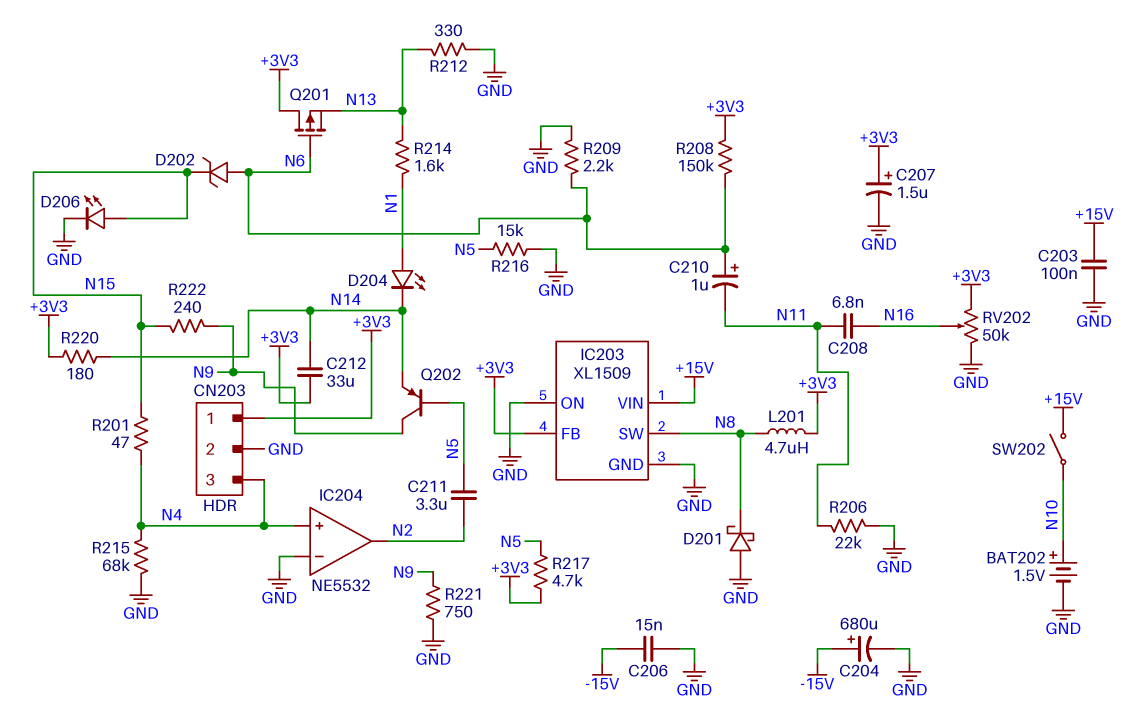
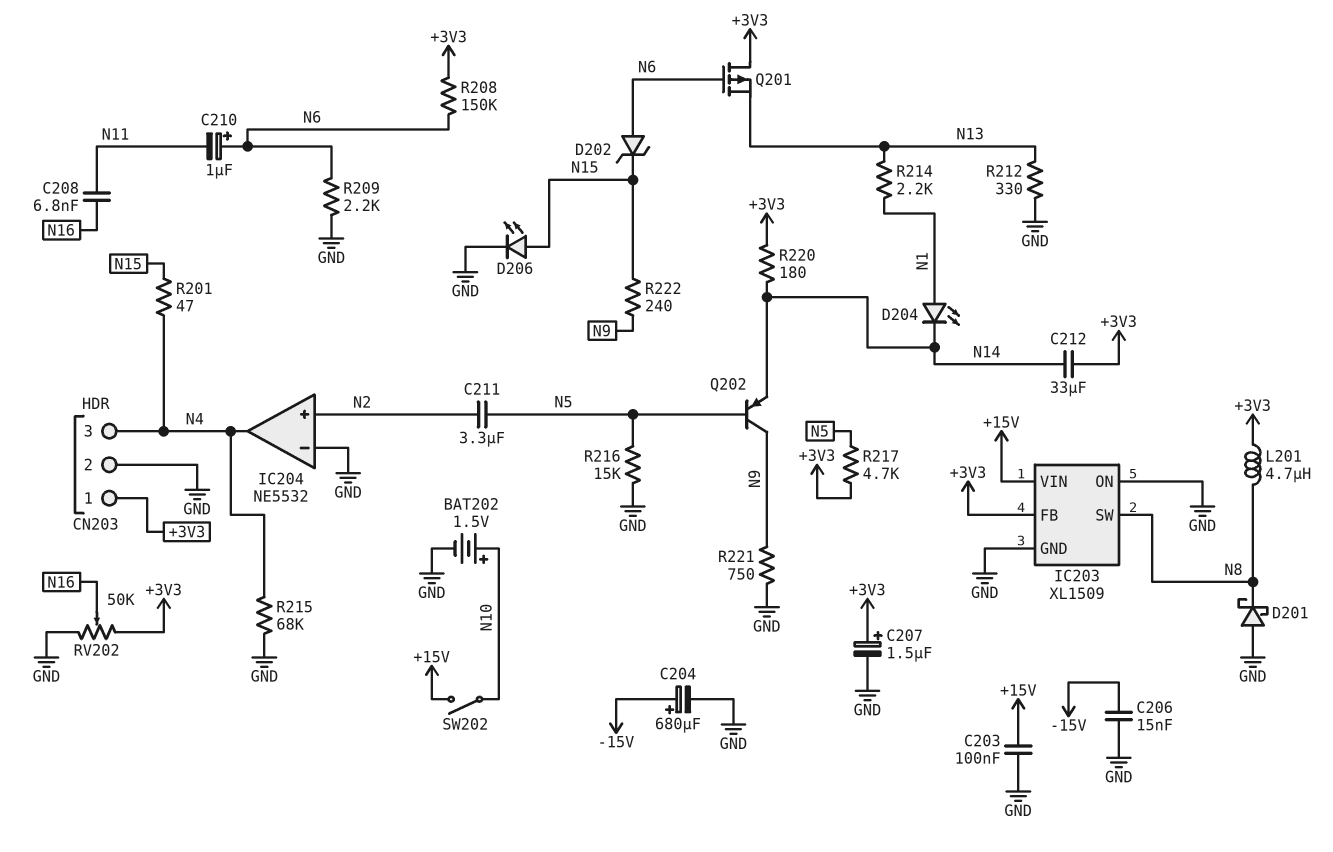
IC204 pin in+: N4 -> N2
IC204 pin out: N2 -> N4
R206: 22k (GND, N11) -> none
R214: 1.6k (N1, N13) -> 2.2k (N1, N13)

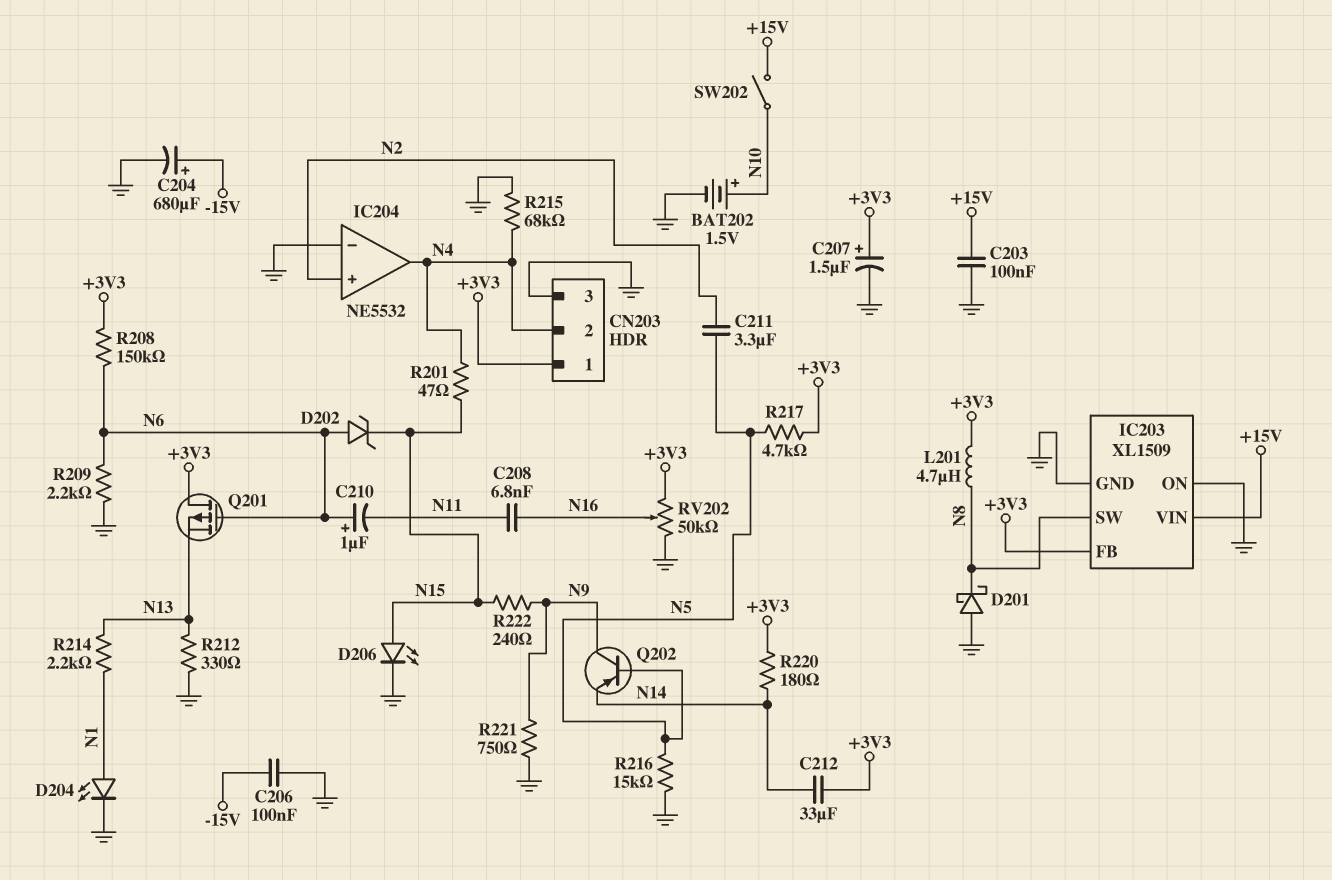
C206: 15nF (-15V, GND) -> 100nF (-15V, GND)
CN203 pin 2: GND -> N4
CN203 pin 3: N4 -> GND
D204: LED (A N1, K N14) -> LED (A N1, K GND)

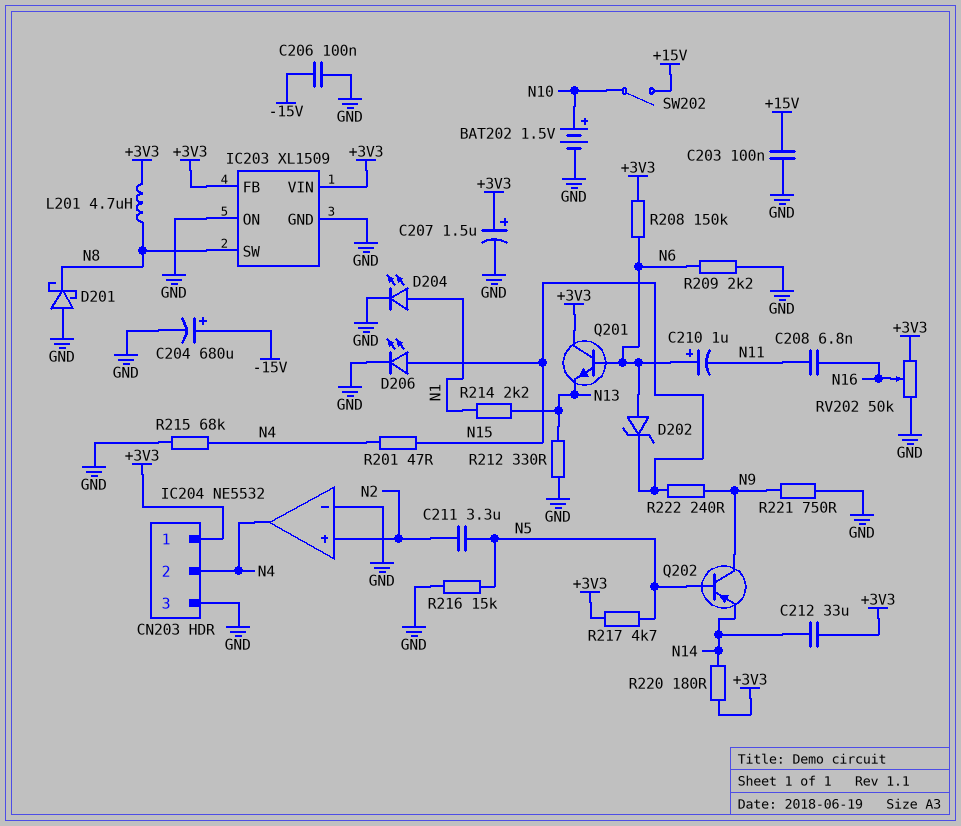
IC203 pin VIN: +15V -> +3V3
Q201: PMOS (G N6, D +3V3, S N13) -> NPN (B N6, C +3V3, E N13)

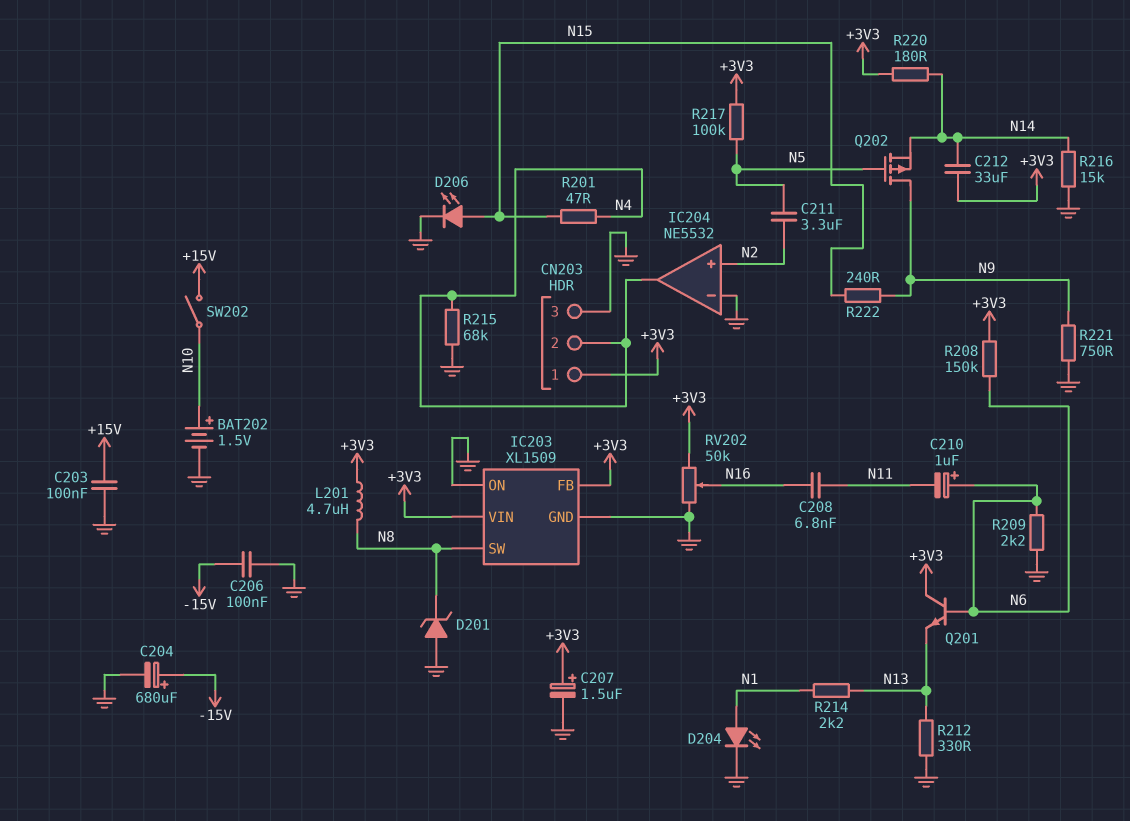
D201: schottky (A GND, K N8) -> zener (A GND, K N8)
D202: zener (A N6, K N15) -> none
Q202: PNP (B N5, C N9, E N14) -> PMOS (G N5, D N9, S N14)
R216: 15k (GND, N5) -> 15k (GND, N14)
R217: 4.7k (+3V3, N5) -> 100k (+3V3, N5)

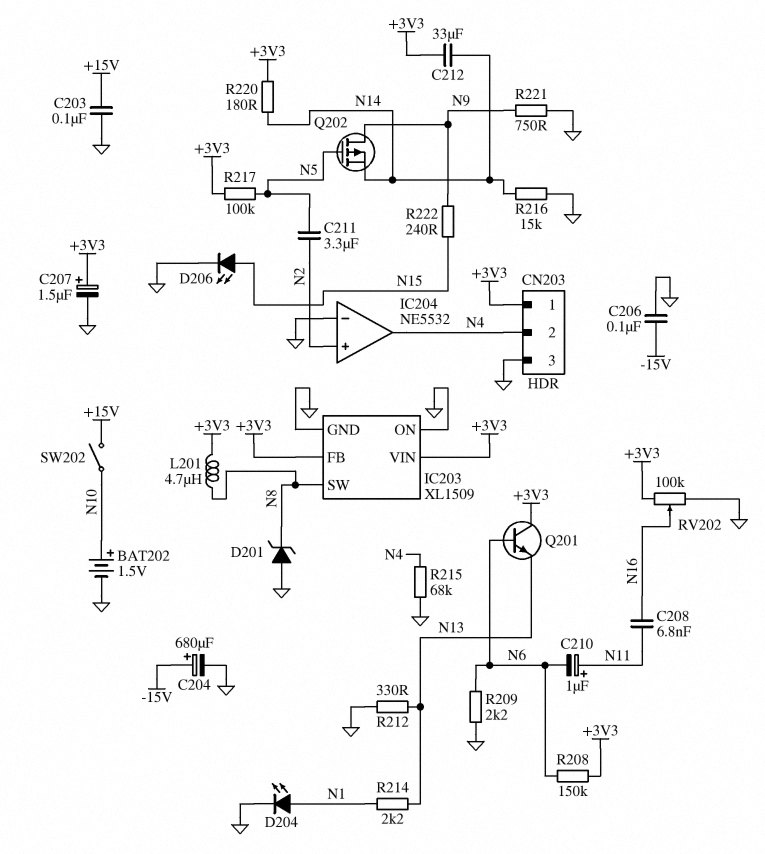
C210: 1uF (plus N6, minus N11) -> 1uF (plus N11, minus N6)
R201: 47 (N4, N15) -> none
RV202: 50k (+3V3, GND, wiper N16) -> 100k (+3V3, GND, wiper N16)

